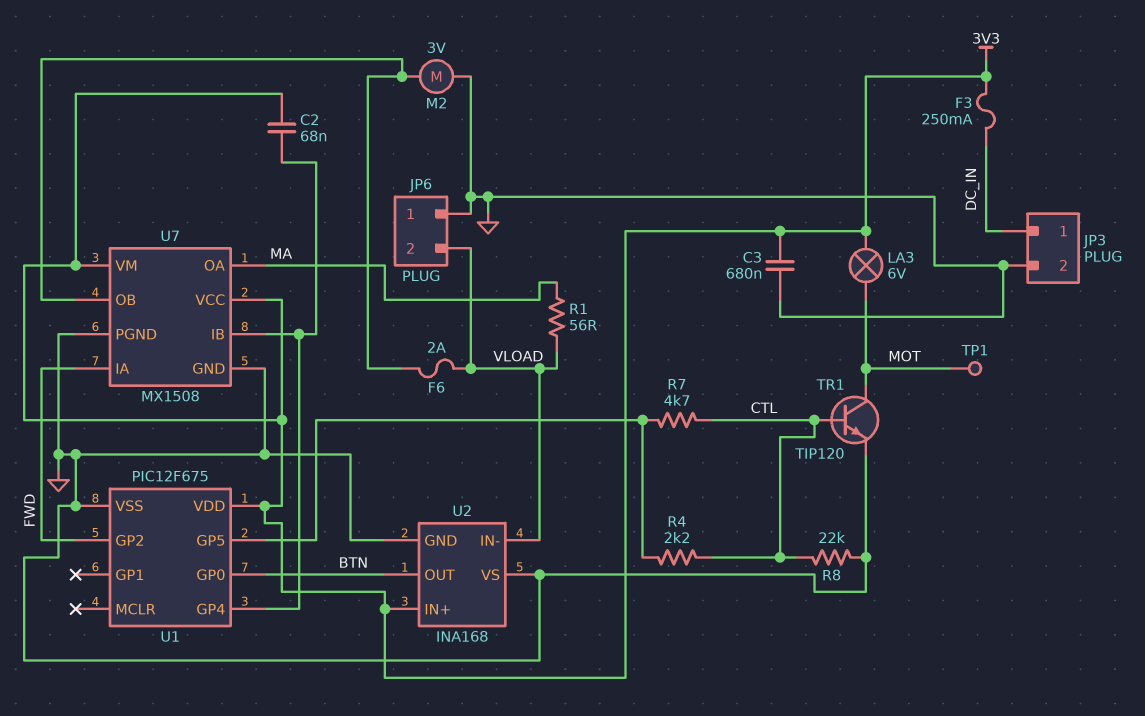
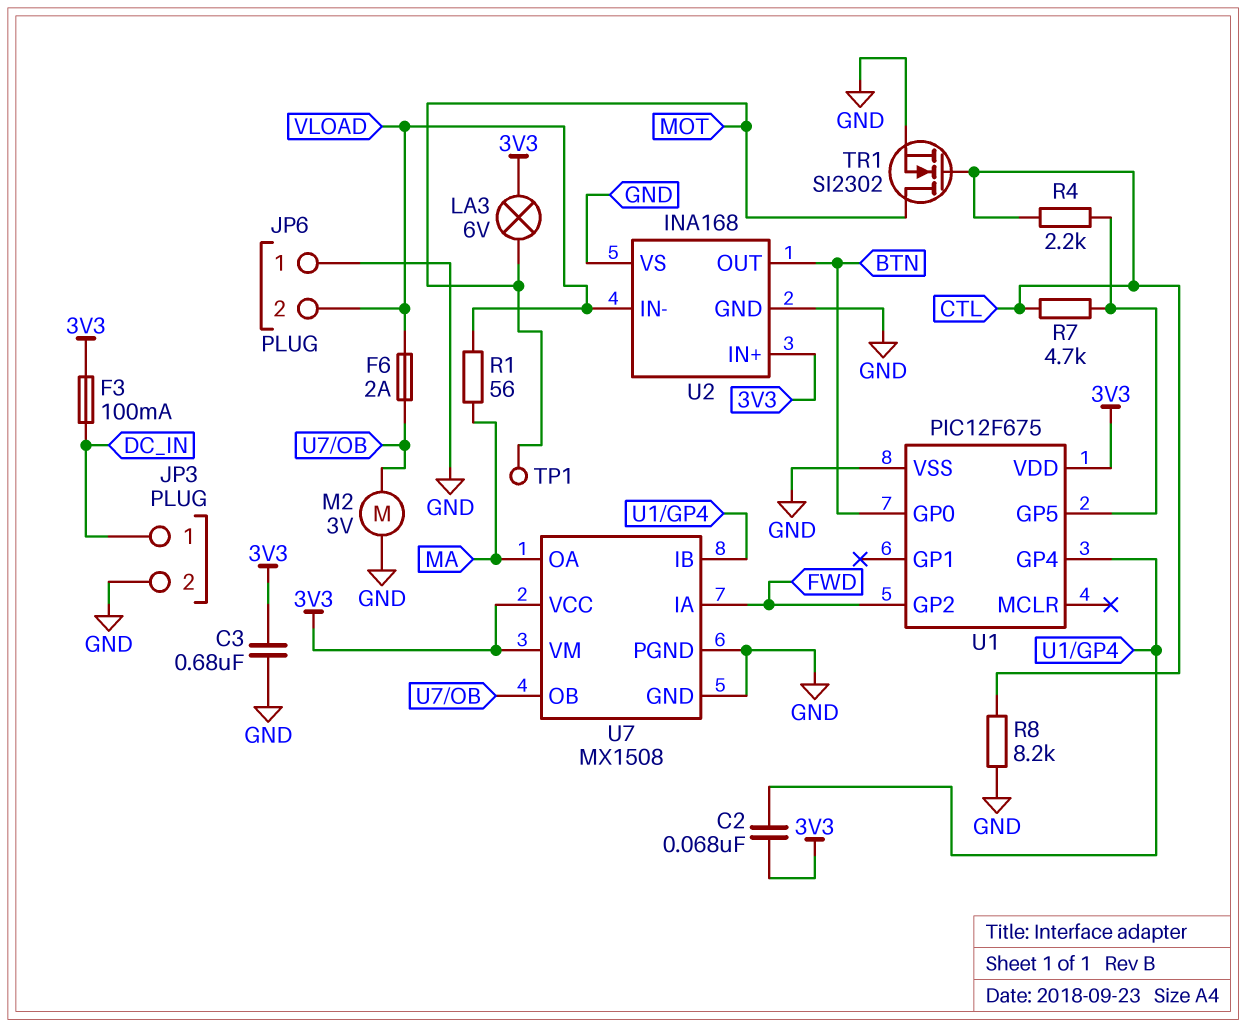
F3: 250mA (3V3, DC_IN) -> 100mA (3V3, DC_IN)
R8: 22k (CTL, GND) -> 8.2k (CTL, GND)
TR1: NPN TIP120 (B CTL, C MOT, E GND) -> NMOS SI2302 (G CTL, D MOT, S GND)

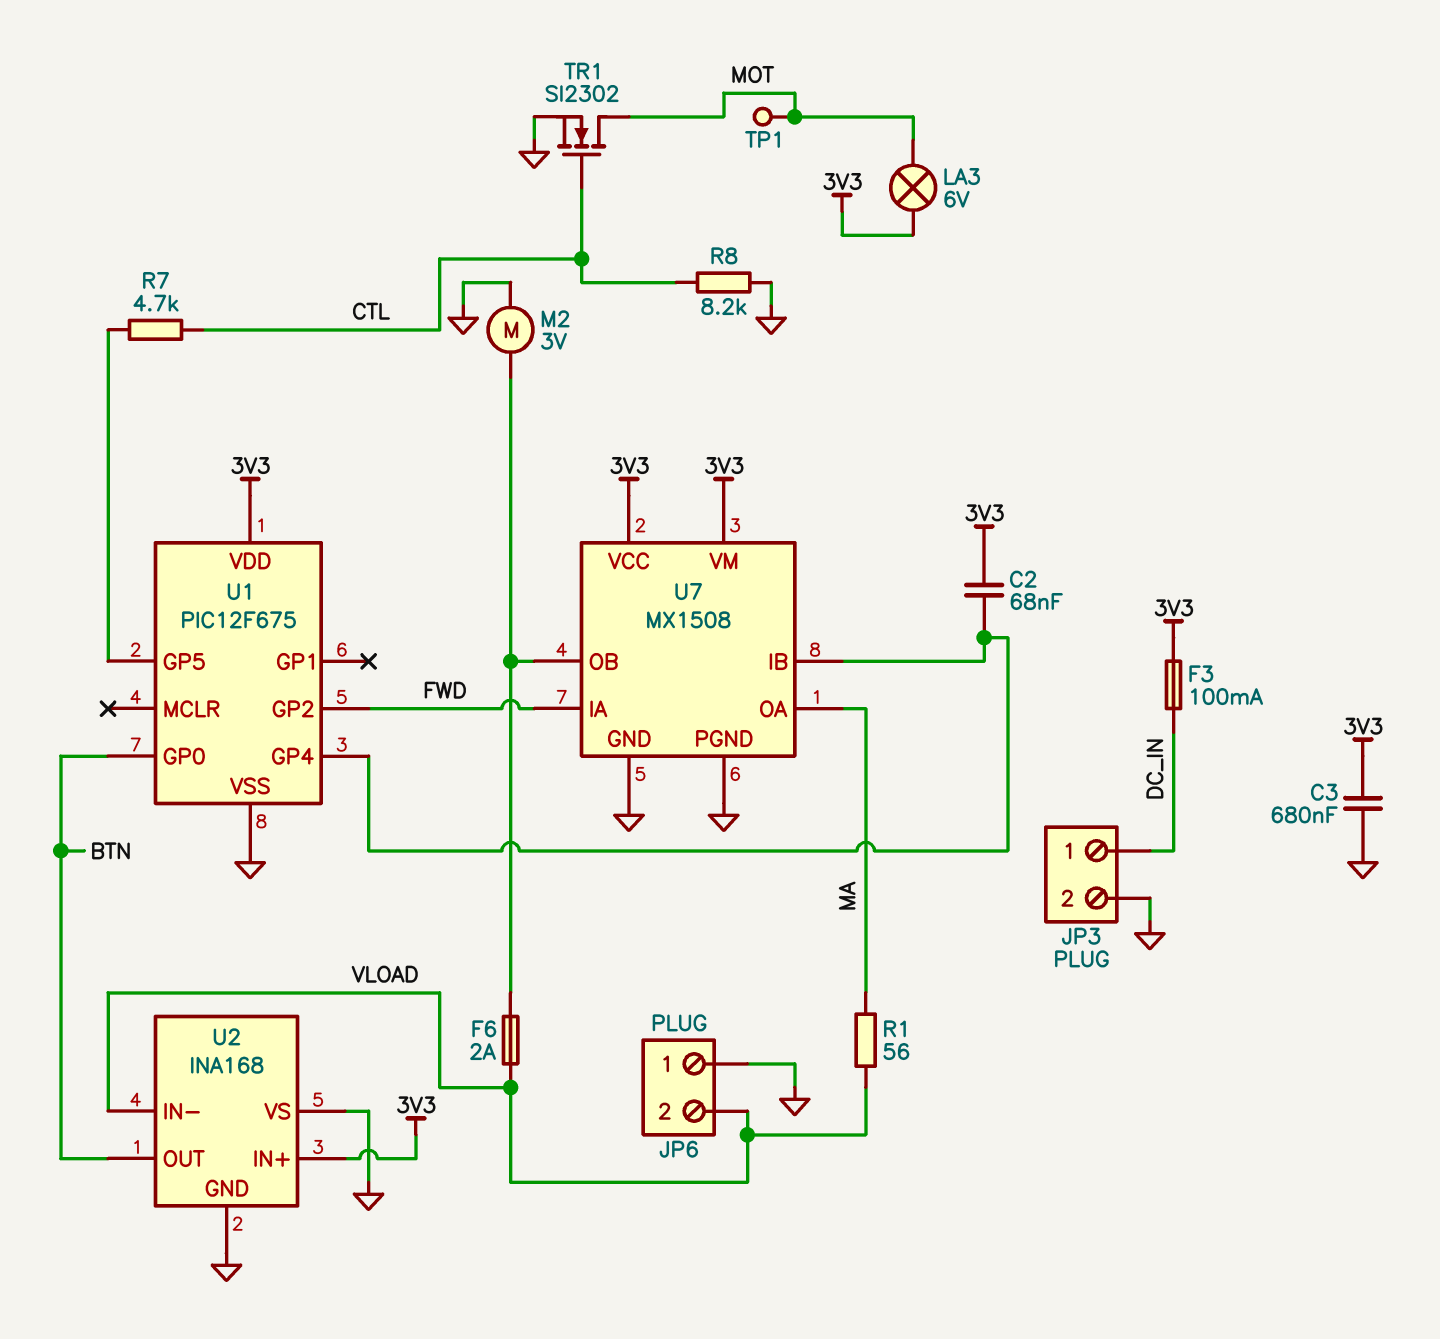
R4: 2.2k (CTL, U1/GP5) -> none

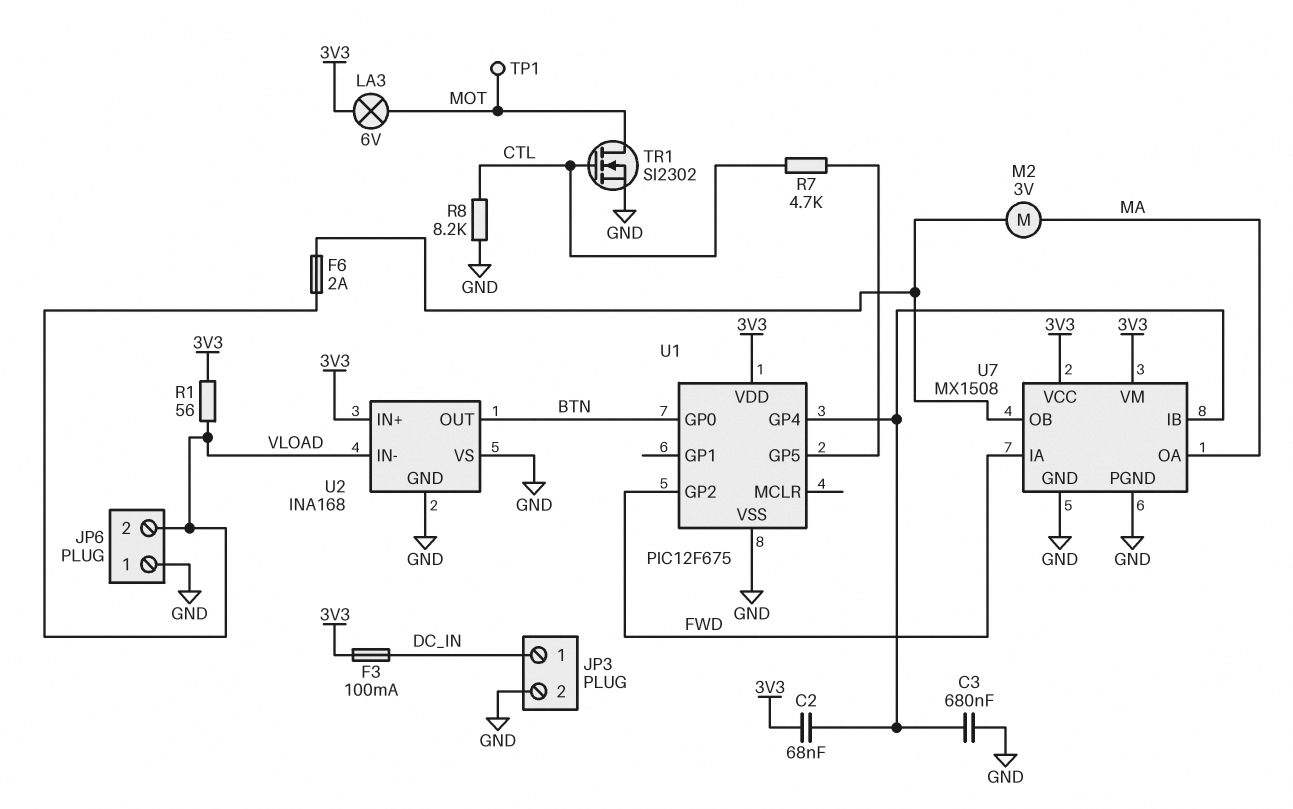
C3: 680nF (3V3, GND) -> 680nF (GND, U1/GP4)
M2: motor 3V (GND, U7/OB) -> motor 3V (MA, U7/OB)
R1: 56 (MA, VLOAD) -> 56 (3V3, VLOAD)

